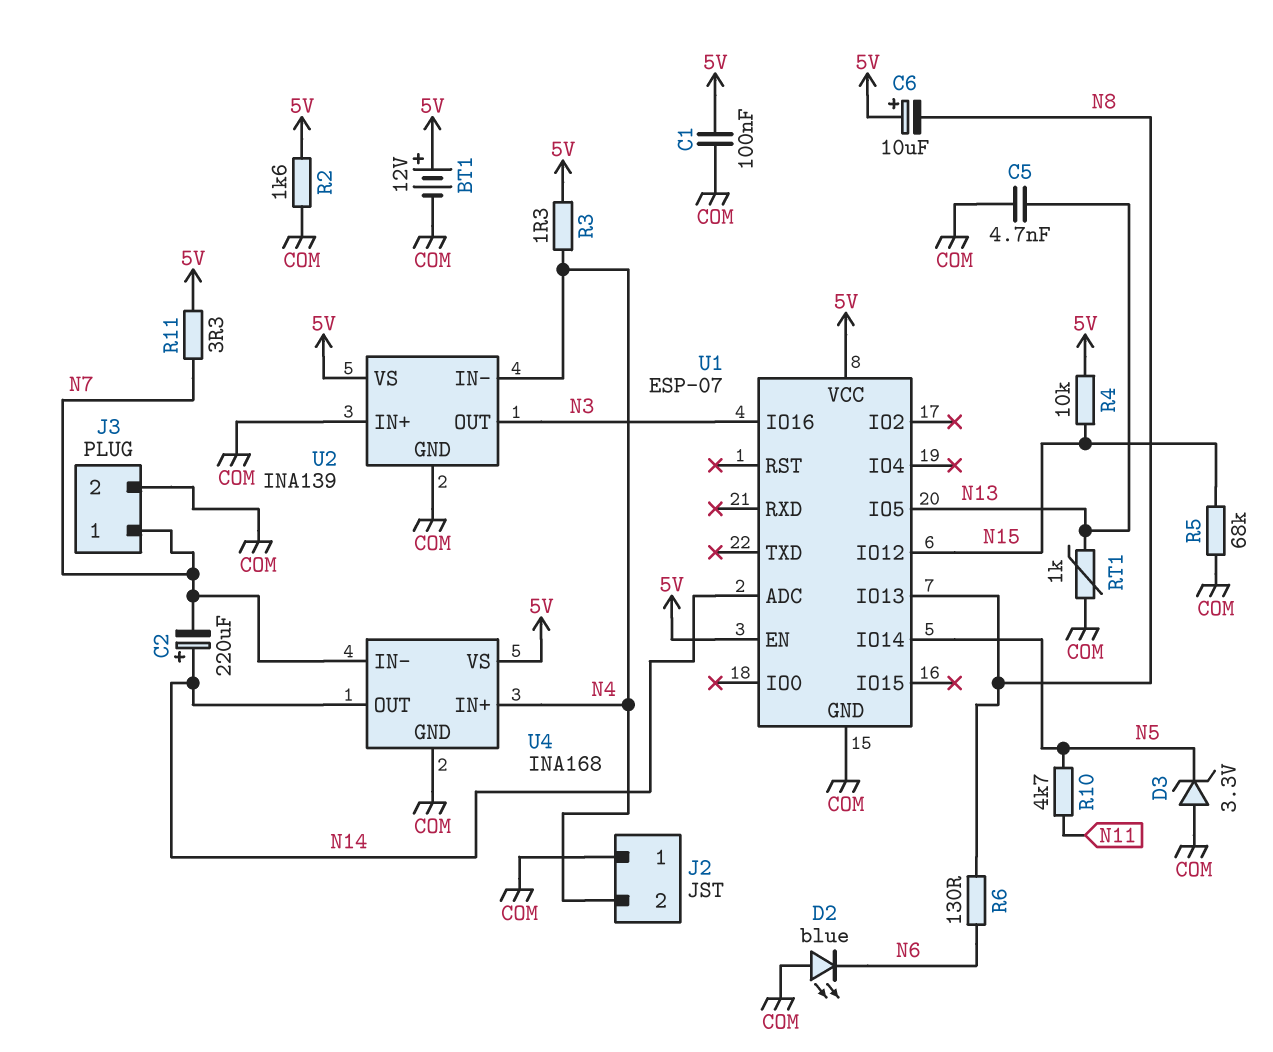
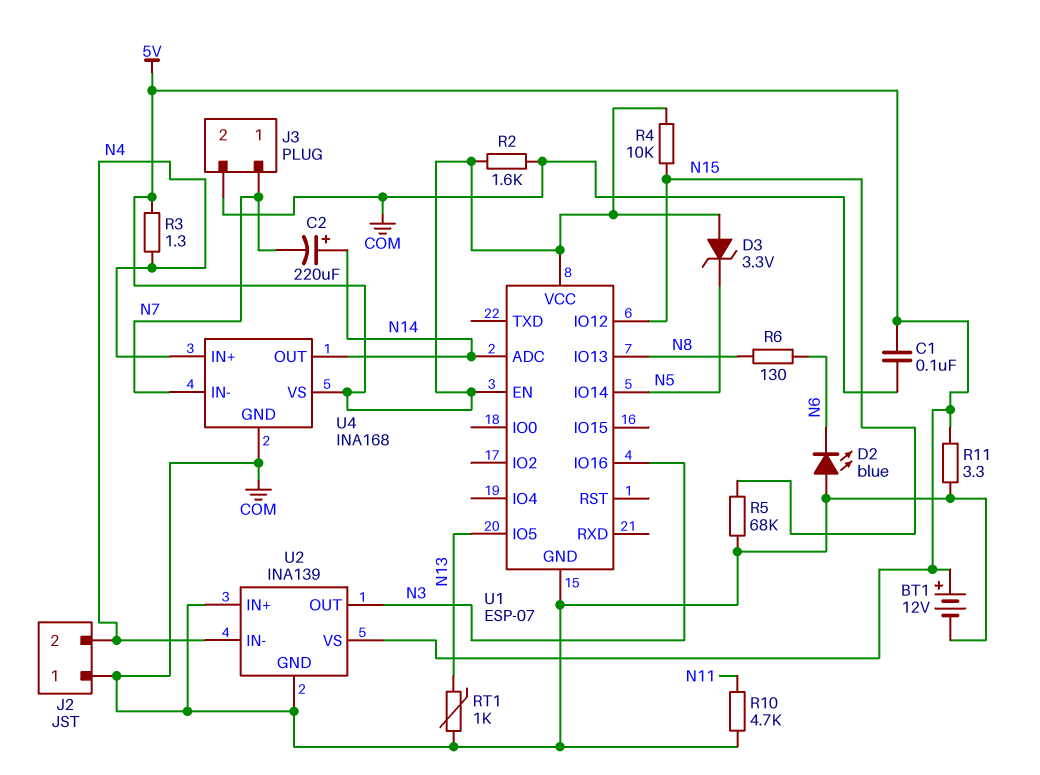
C5: 4.7nF (COM, N13) -> none
C6: 10uF (plus 5V, minus N8) -> none
D3: zener 3.3V (A COM, K N5) -> zener 3.3V (A 5V, K N5)
R10: 4.7k (N5, N11) -> 4.7k (COM, N11)
R11: 3.3 (5V, N7) -> 3.3 (5V, COM)

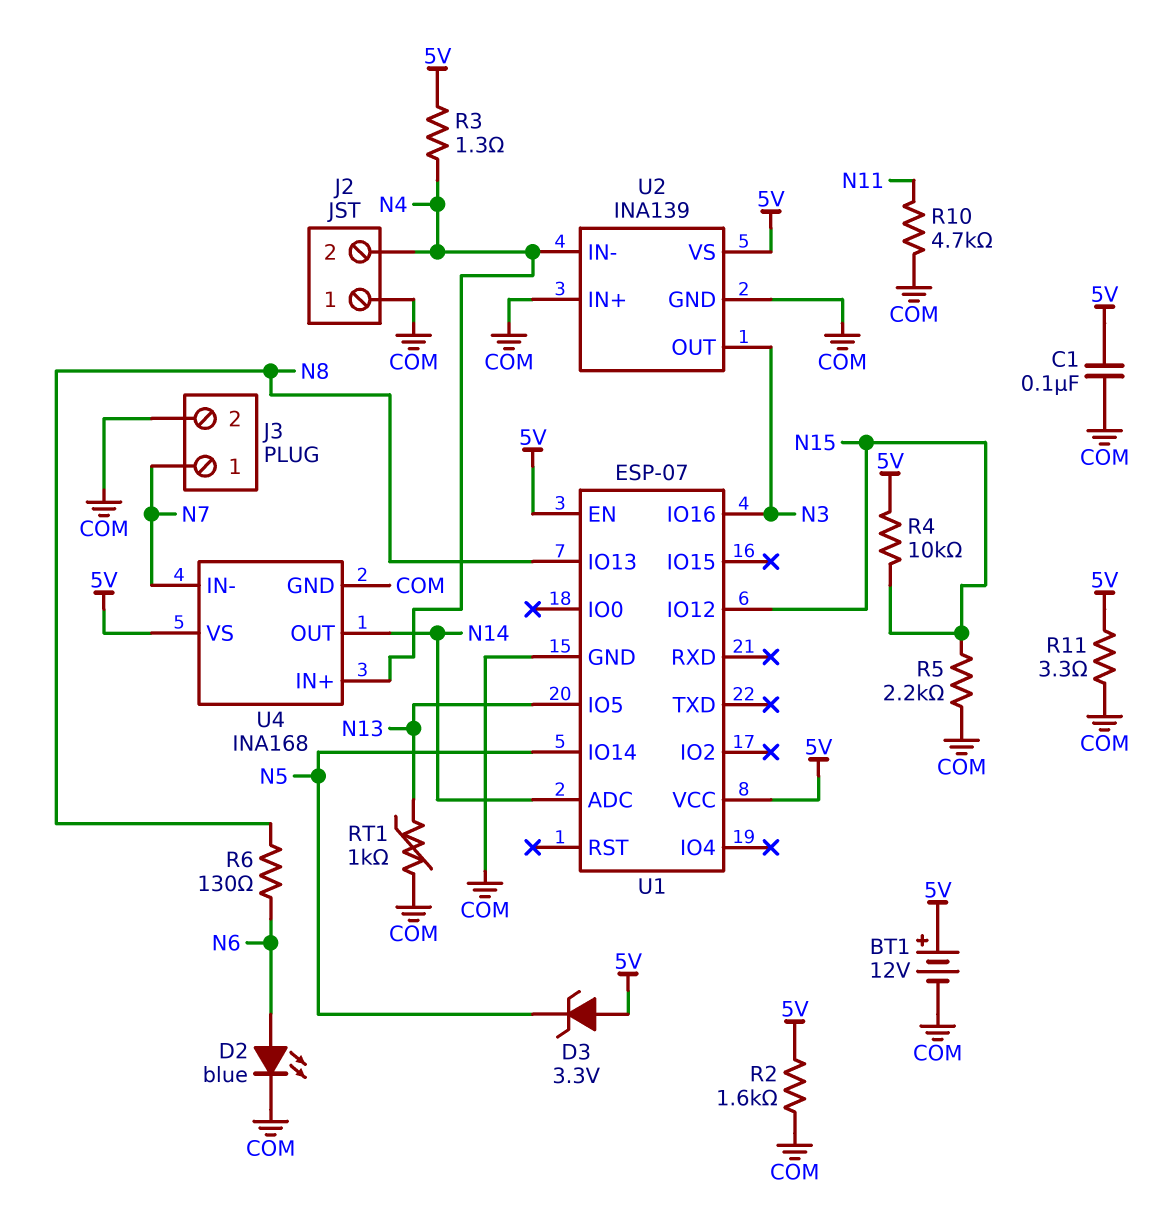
C2: 220uF (plus N14, minus N7) -> none
D2: LED blue (A COM, K N6) -> LED blue (A N6, K COM)
R5: 68k (COM, N15) -> 2.2k (COM, N15)

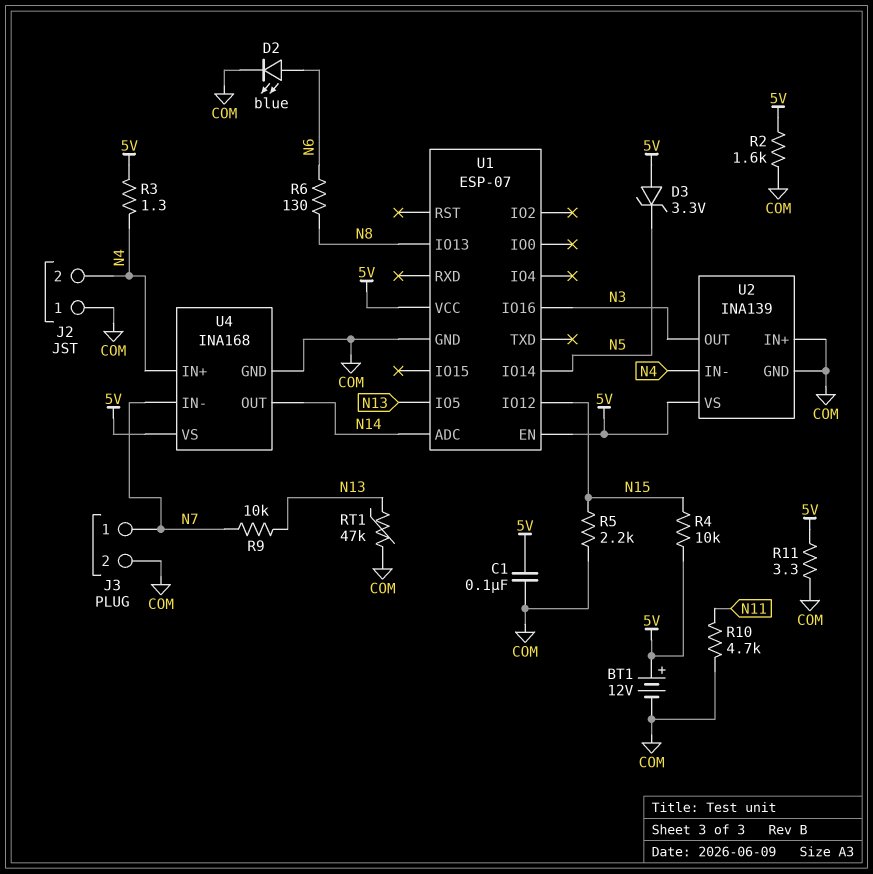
R9: none -> 10k (N7, N13)
RT1: 1k (COM, N13) -> 47k (COM, N13)

